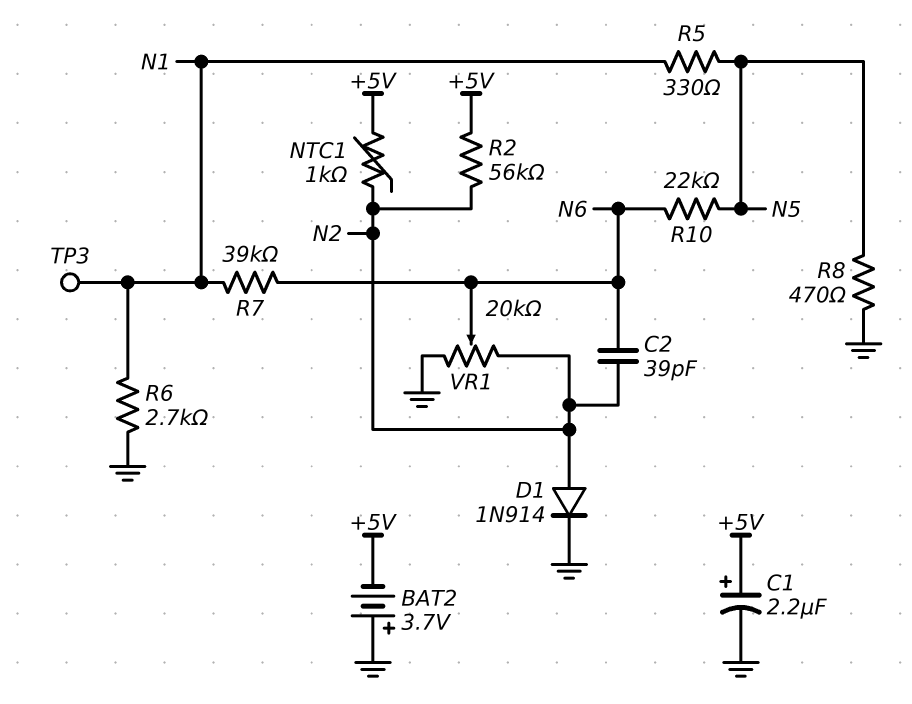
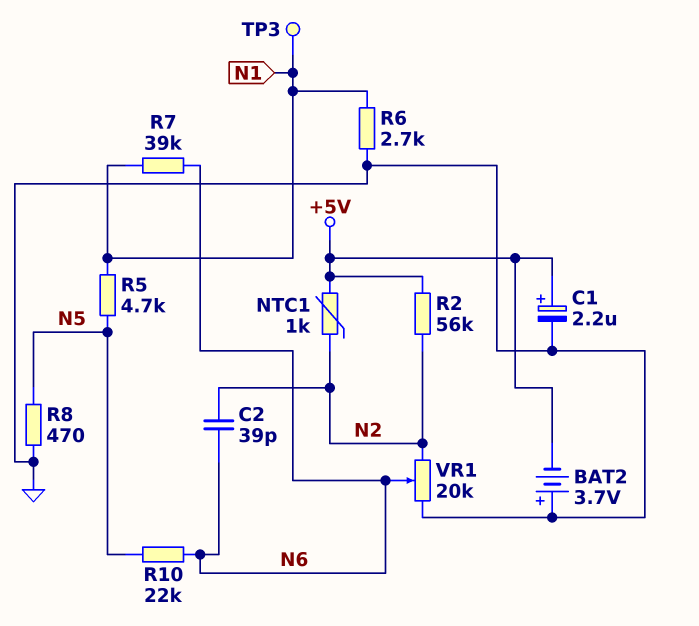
D1: diode 1N914 (A N2, K GND) -> none
R5: 330 (N1, N5) -> 4.7k (N1, N5)

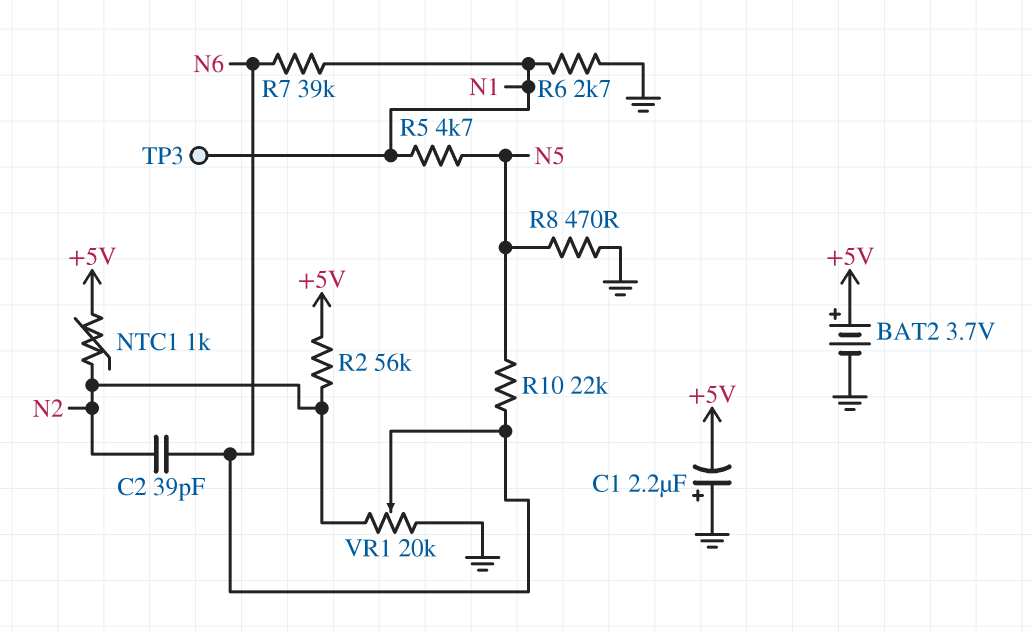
BAT2: 3.7V (plus GND, minus +5V) -> 3.7V (plus +5V, minus GND)
C1: 2.2uF (plus +5V, minus GND) -> 2.2uF (plus GND, minus +5V)

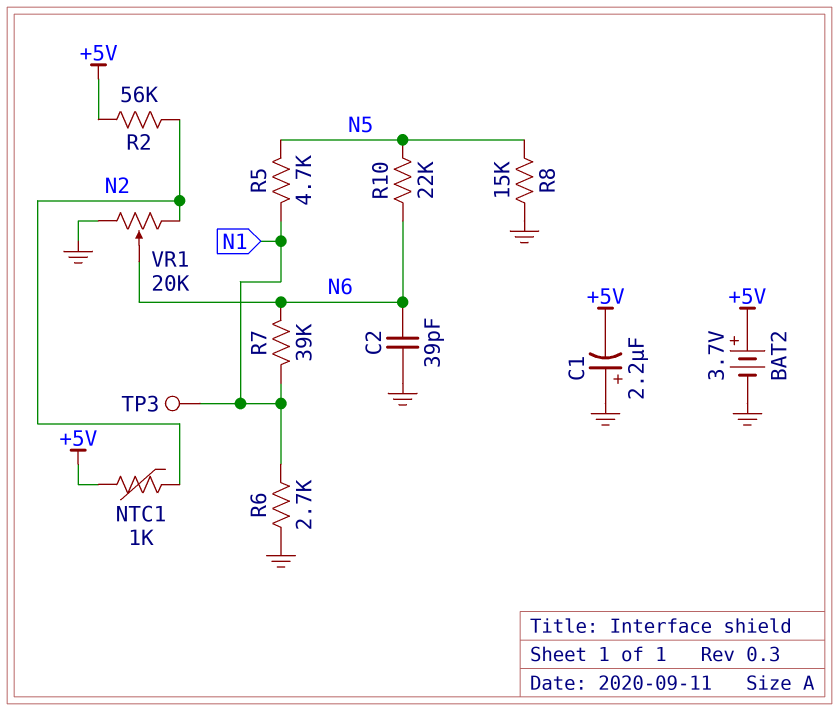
C2: 39pF (N2, N6) -> 39pF (GND, N6)
R8: 470 (GND, N5) -> 15k (GND, N5)

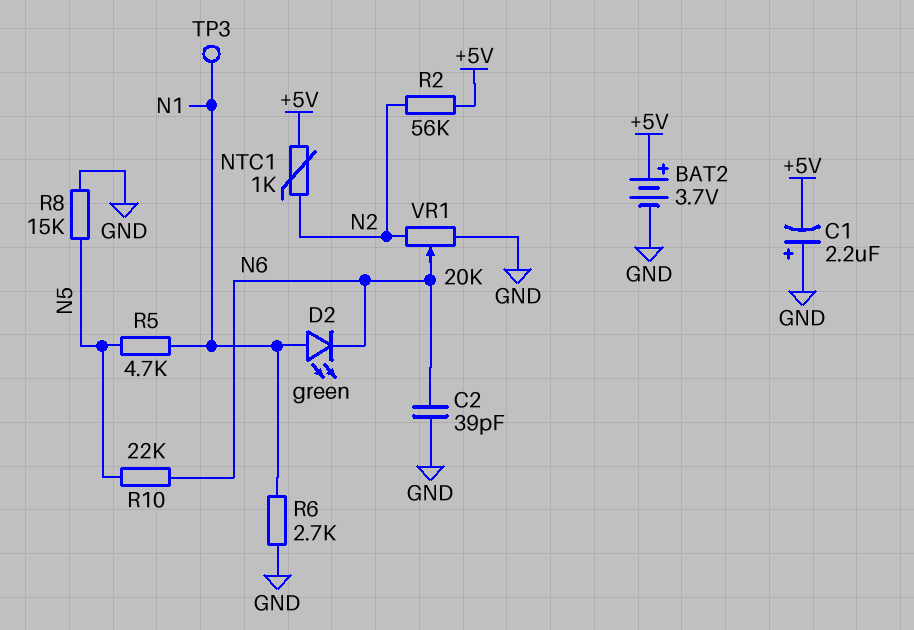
D2: none -> LED green (A N1, K N6)
R7: 39k (N1, N6) -> none

